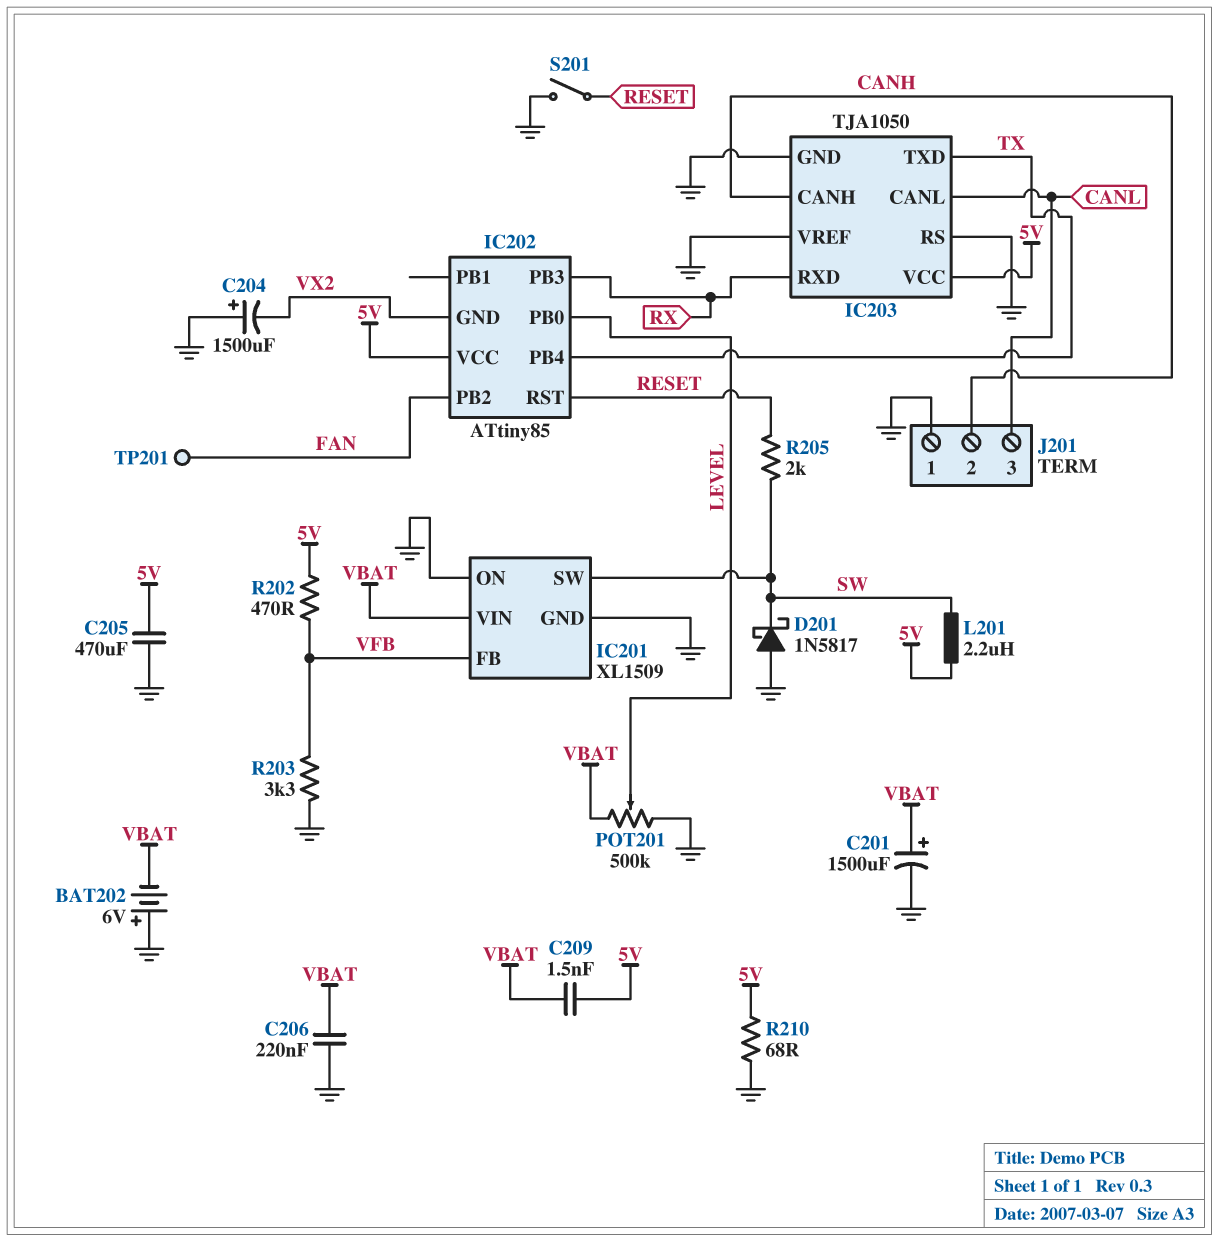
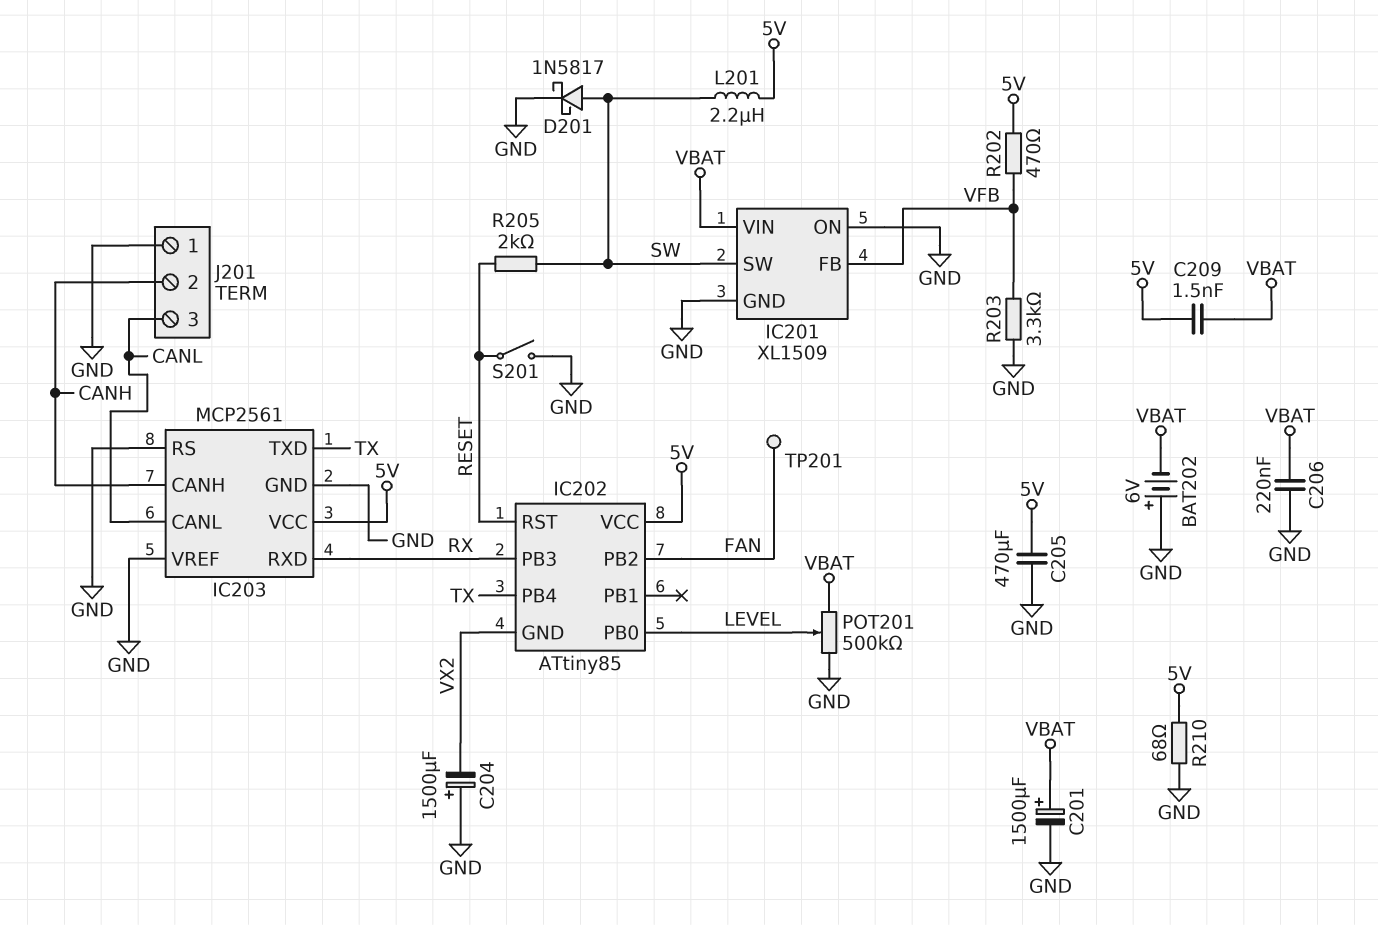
D201: schottky 1N5817 (A GND, K SW) -> schottky 1N5817 (A SW, K GND)
IC203: TJA1050 -> MCP2561

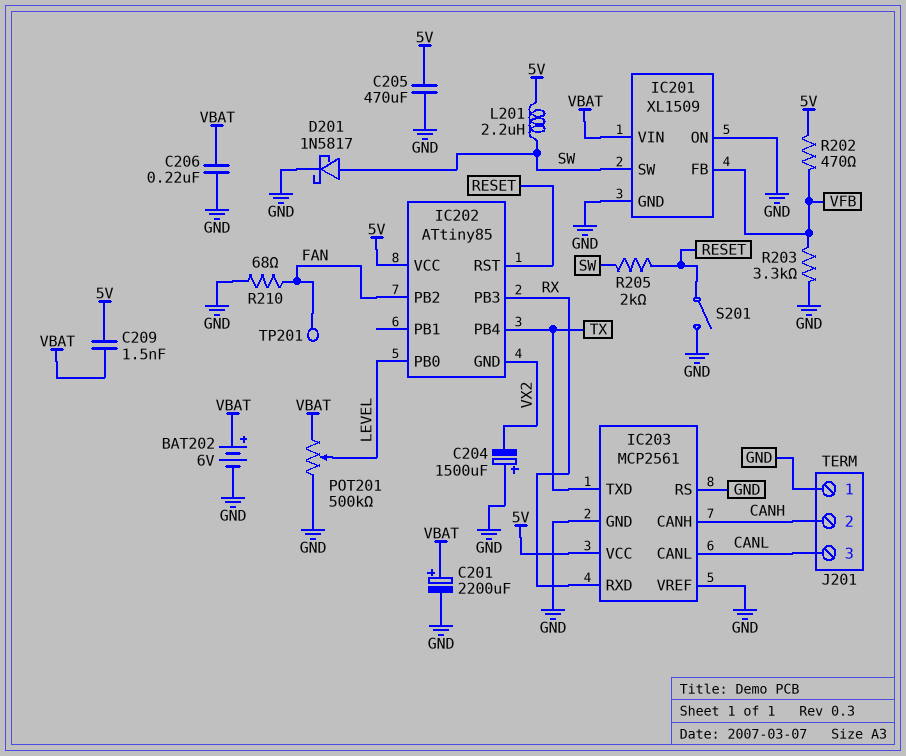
BAT202: 6V (plus GND, minus VBAT) -> 6V (plus VBAT, minus GND)
C201: 1500uF (plus VBAT, minus GND) -> 2200uF (plus VBAT, minus GND)
R210: 68 (5V, GND) -> 68 (FAN, GND)

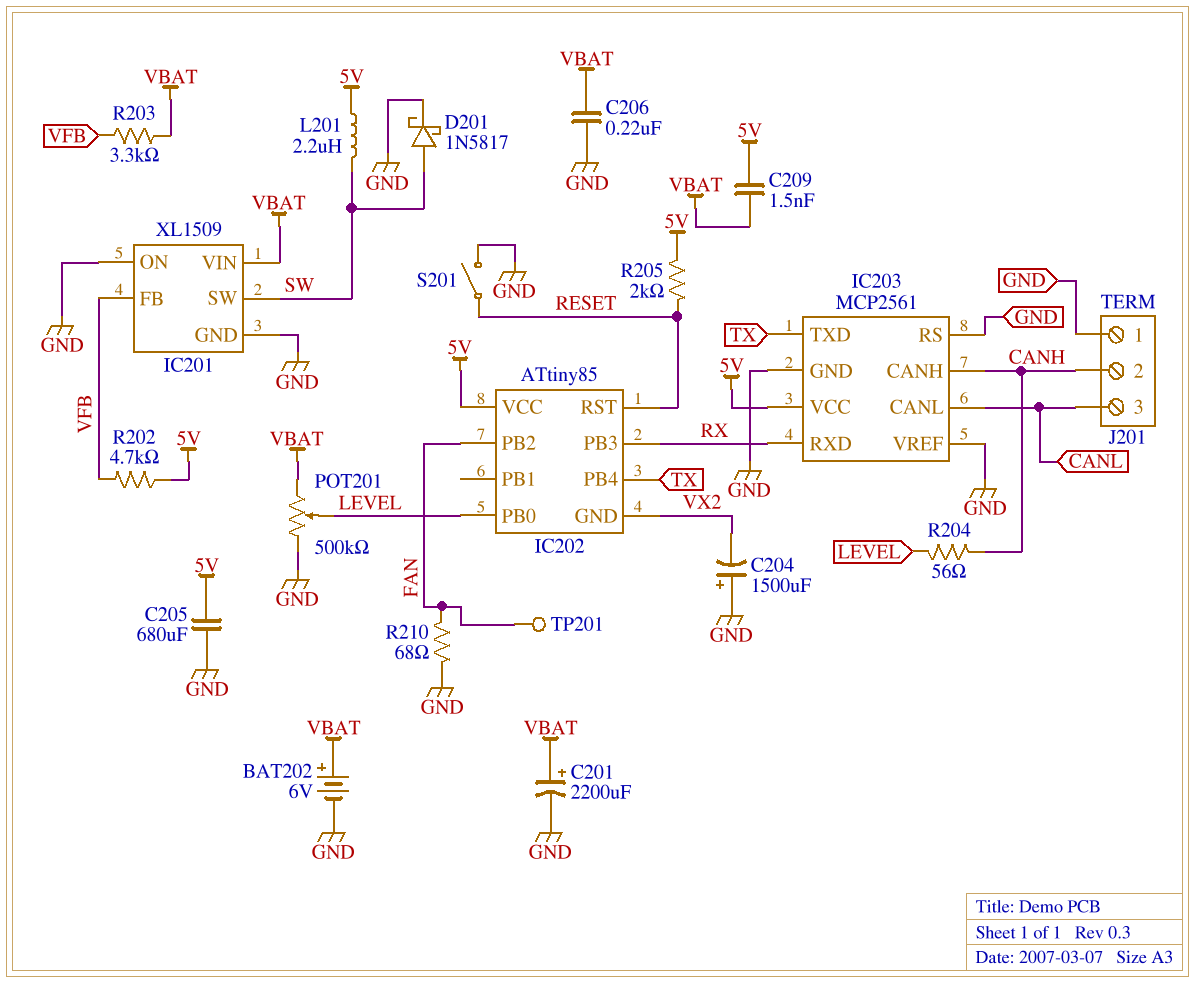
C205: 470uF (5V, GND) -> 680uF (5V, GND)
R202: 470 (5V, VFB) -> 4.7k (5V, VFB)
R203: 3.3k (GND, VFB) -> 3.3k (VBAT, VFB)
R204: none -> 56 (CANH, LEVEL)
R205: 2k (RESET, SW) -> 2k (5V, RESET)

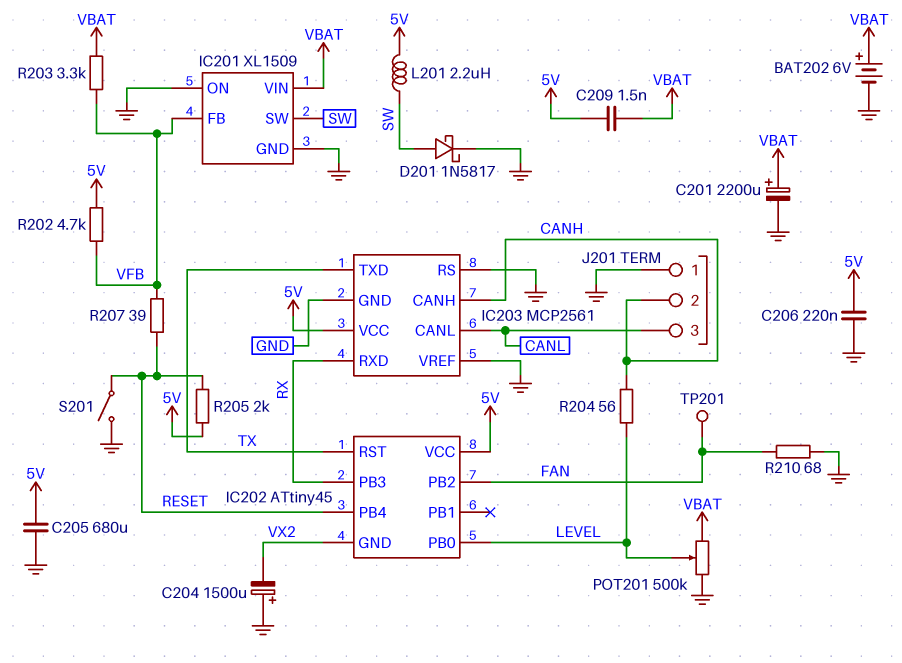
C206: 220nF (GND, VBAT) -> 220nF (5V, GND)
IC202: ATtiny85 -> ATtiny45
IC202 pin PB4: TX -> RESET
IC202 pin RST: RESET -> TX
R207: none -> 39 (RESET, VFB)

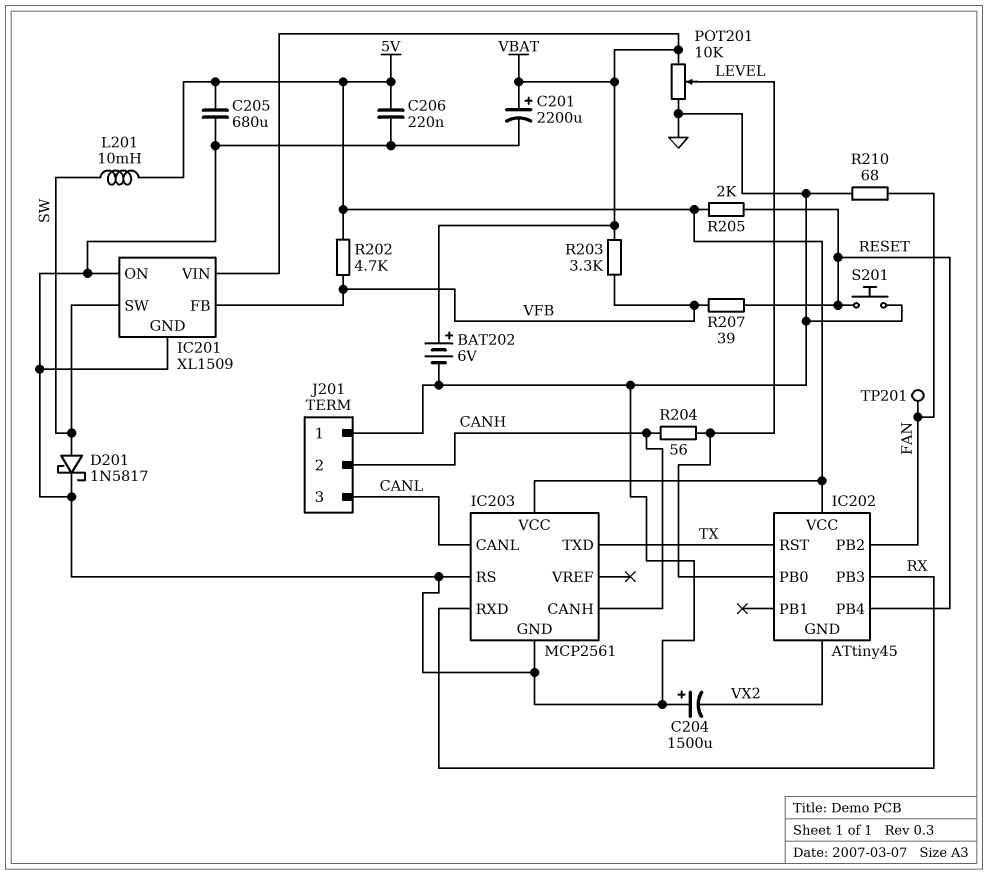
C209: 1.5nF (5V, VBAT) -> none
IC203 pin VREF: GND -> none
L201: 2.2uH (5V, SW) -> 10mH (5V, SW)
POT201: 500k (GND, VBAT, wiper LEVEL) -> 10k (GND, VBAT, wiper LEVEL)
S201: switch (GND, RESET) -> button (GND, RESET)

